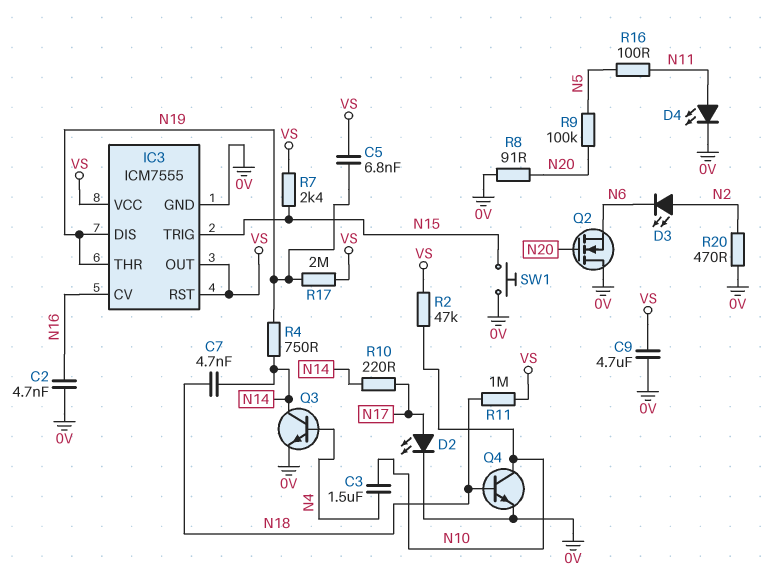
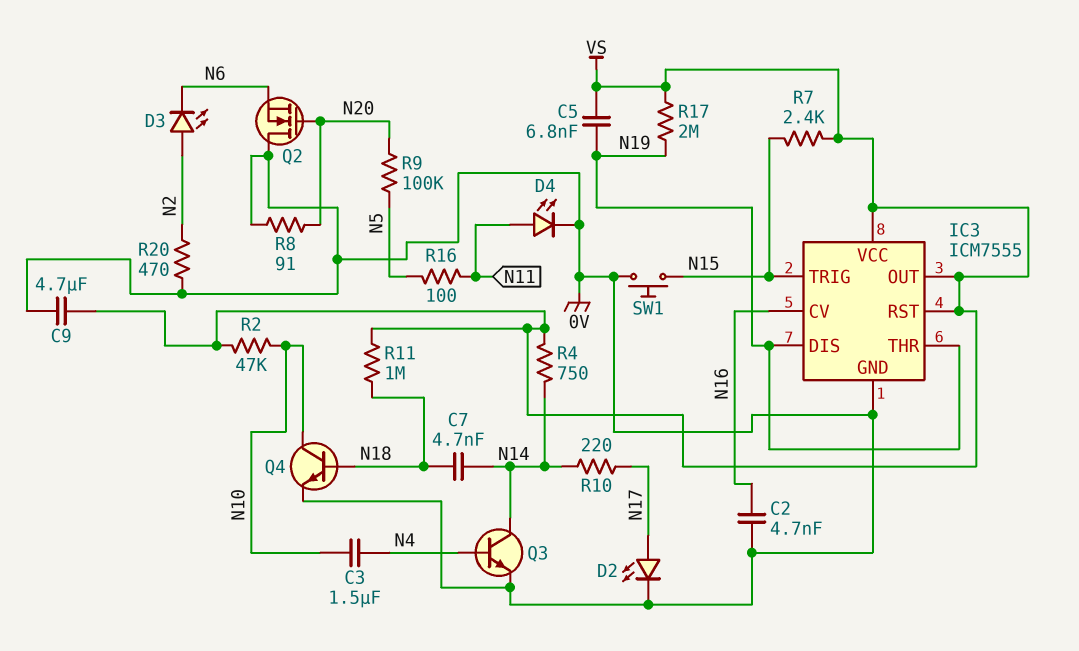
R4: 750 (N14, N19) -> 750 (N14, VS)

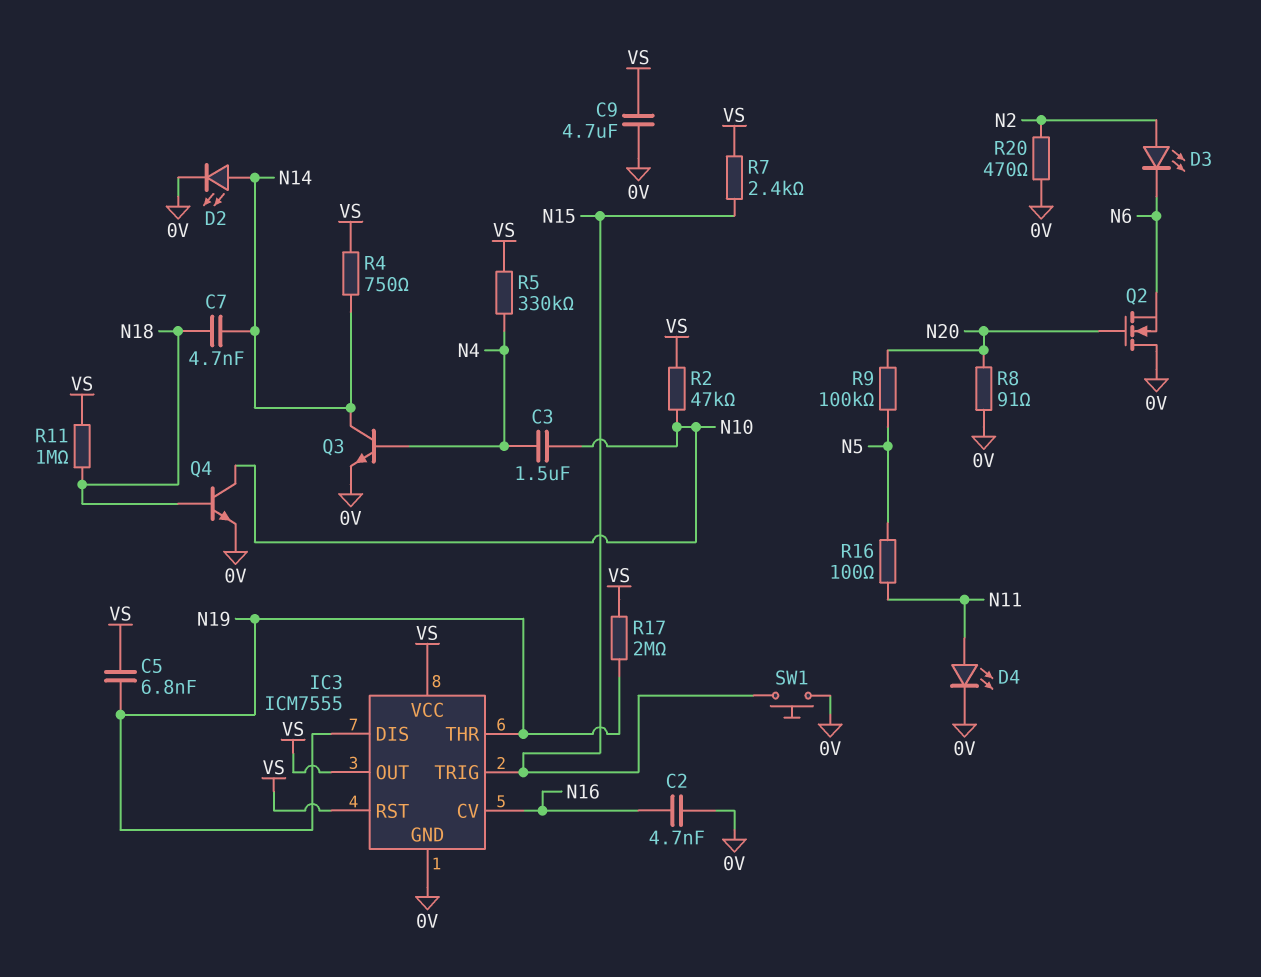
D2: LED (A N17, K 0V) -> LED (A N14, K 0V)
R5: none -> 330k (N4, VS)
R10: 220 (N14, N17) -> none

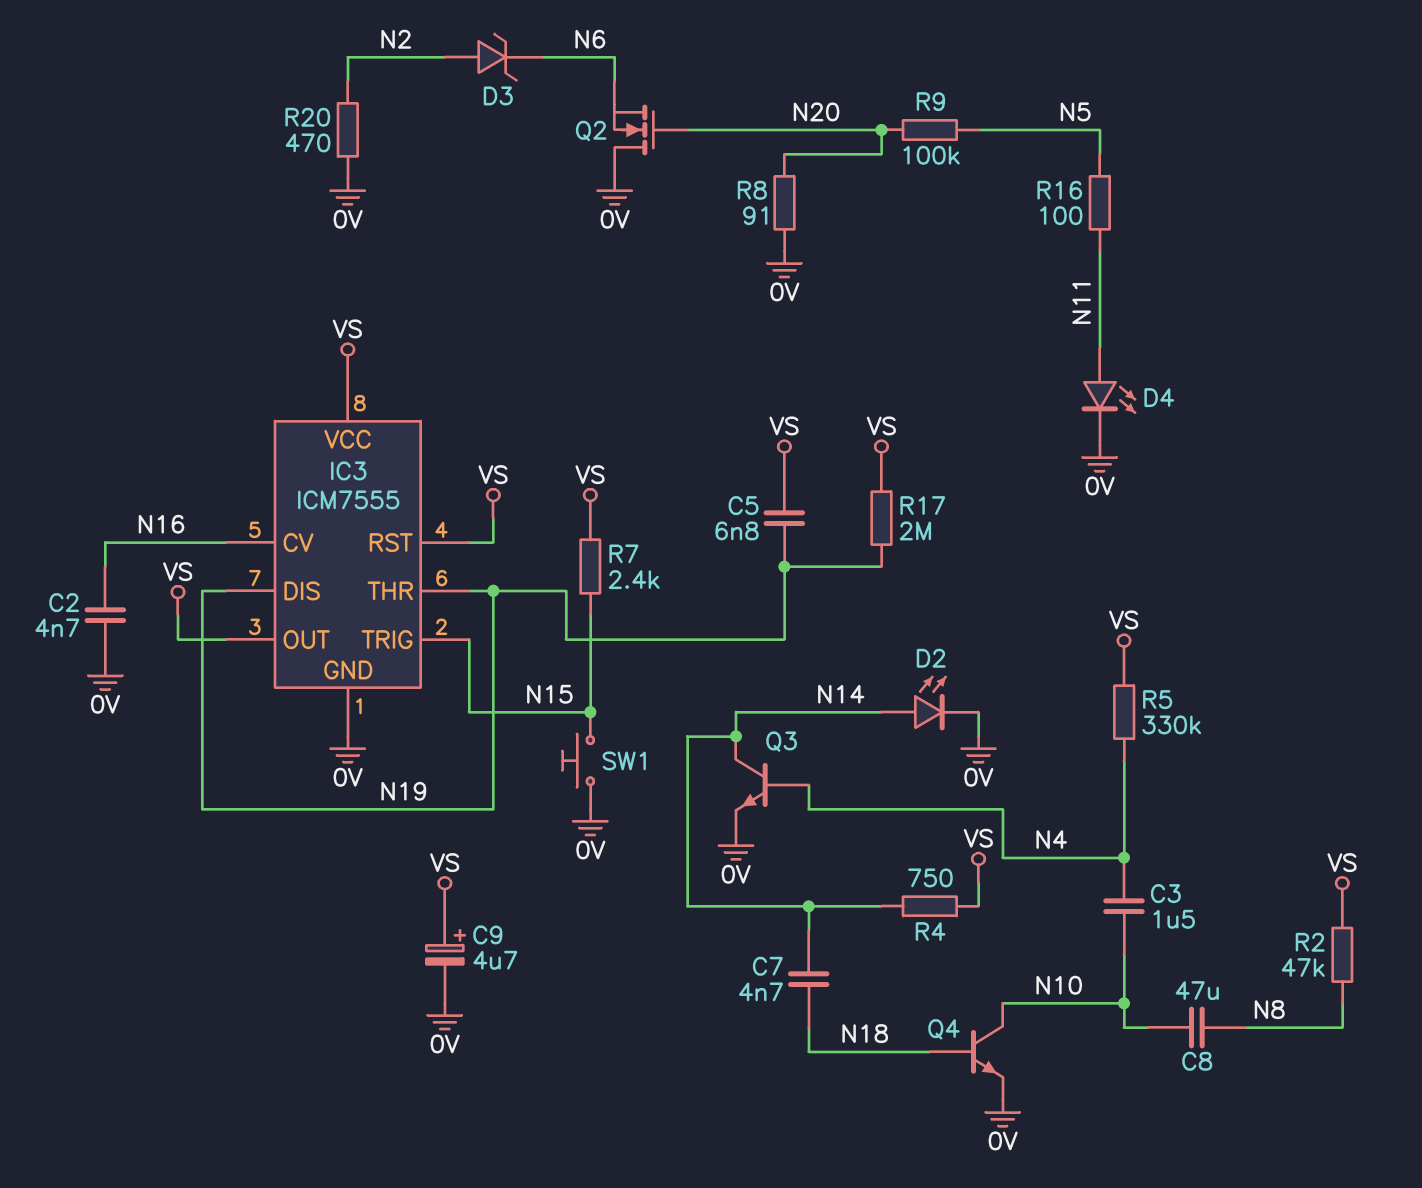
C8: none -> 47uF (N8, N10)
C9: 4.7uF (0V, VS) -> 4.7uF (plus VS, minus 0V)
D3: LED (A N2, K N6) -> zener (A N2, K N6)
R2: 47k (N10, VS) -> 47k (N8, VS)
R11: 1M (N18, VS) -> none

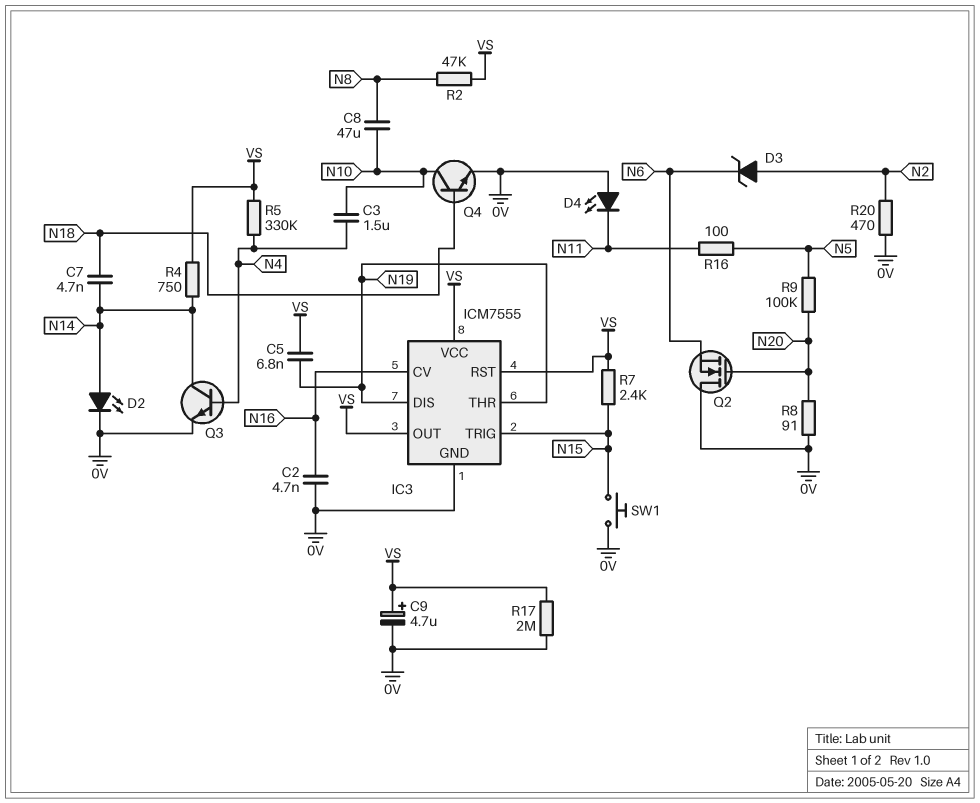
D4: LED (A N11, K 0V) -> LED (A 0V, K N11)
R17: 2M (N19, VS) -> 2M (0V, VS)

